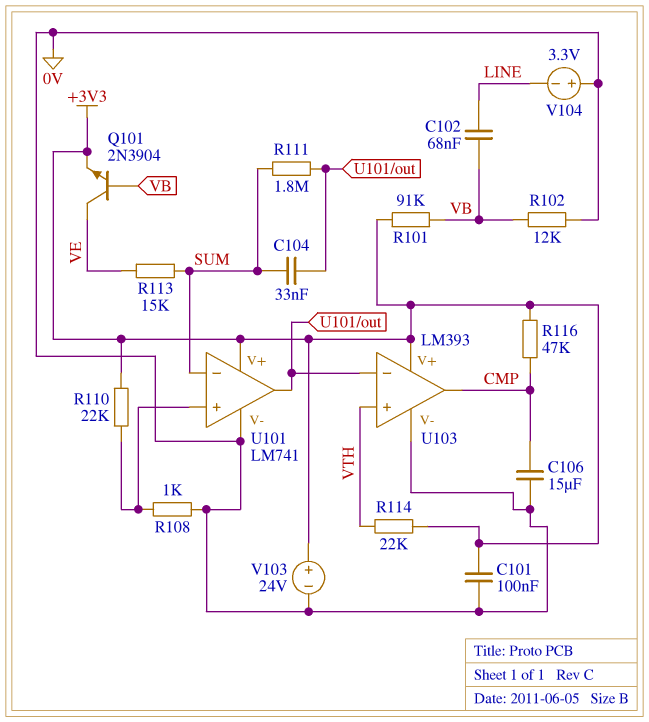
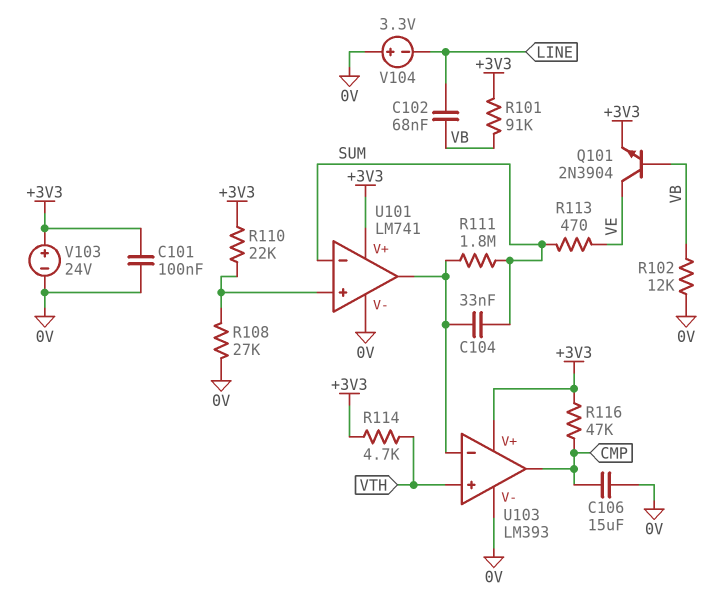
R108: 1k (0V, U101/in+) -> 27k (0V, U101/in+)
R113: 15k (SUM, VE) -> 470 (SUM, VE)
R114: 22k (+3V3, VTH) -> 4.7k (+3V3, VTH)

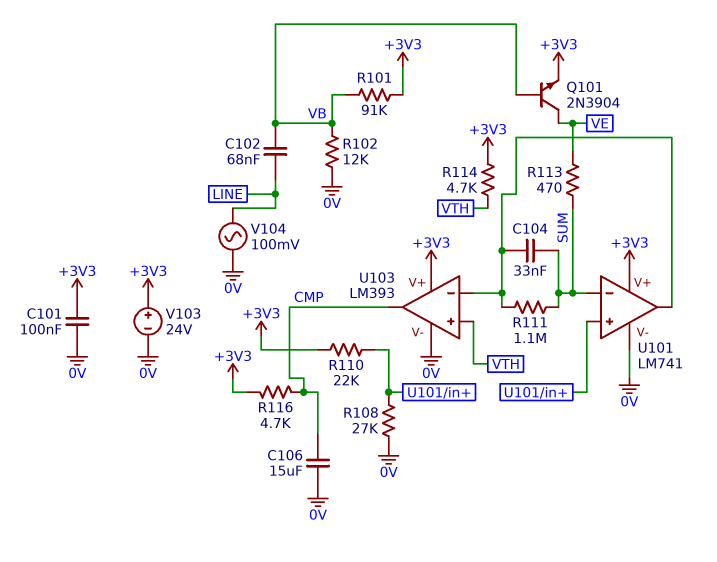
R111: 1.8M (SUM, U101/out) -> 1.1M (SUM, U101/out)
R116: 47k (+3V3, CMP) -> 4.7k (+3V3, CMP)
V104: 3.3V (plus 0V, minus LINE) -> AC 100mV (0V, LINE)

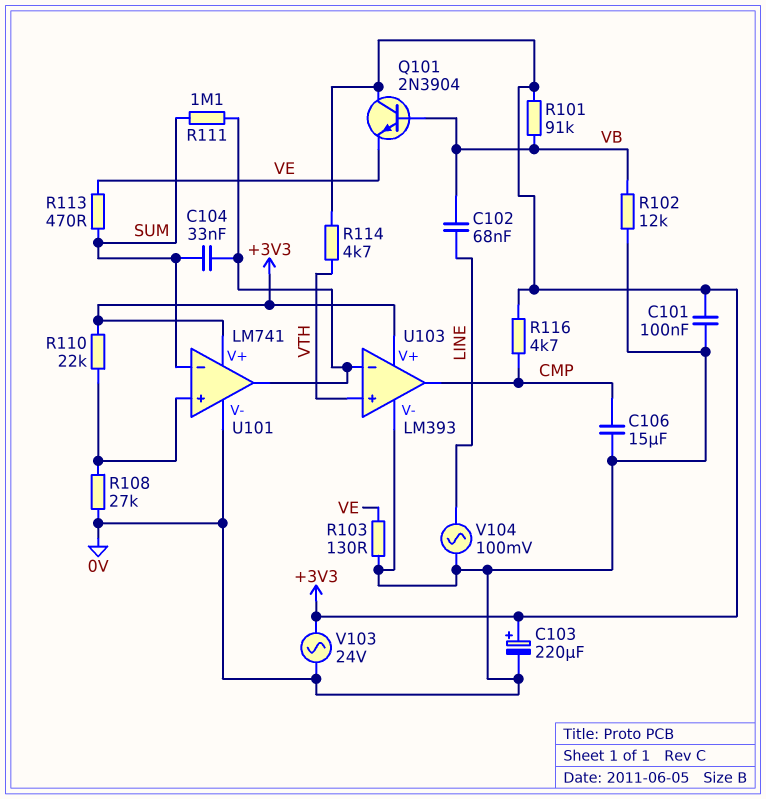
C103: none -> 220uF (plus +3V3, minus 0V)
Q101: NPN 2N3904 (B VB, C VE, E +3V3) -> NPN 2N3904 (B VB, C +3V3, E VE)
R103: none -> 130 (0V, VE)
V103: 24V (plus +3V3, minus 0V) -> AC 24V (+3V3, 0V)

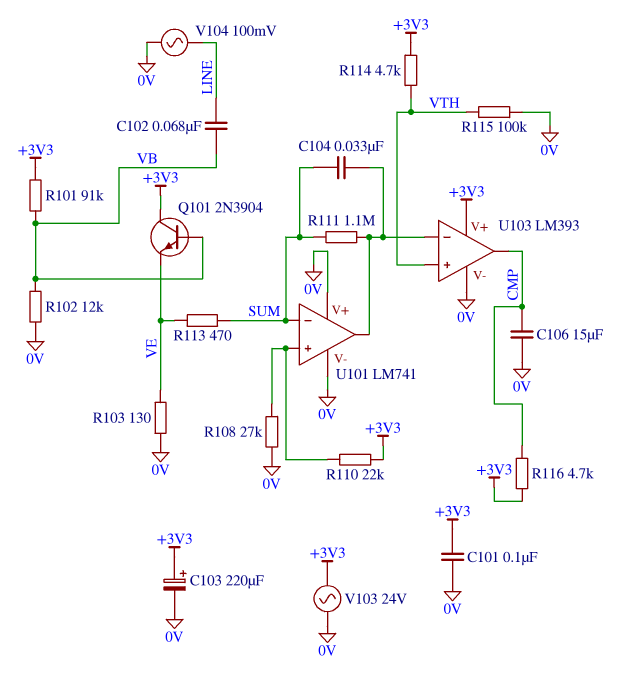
R115: none -> 100k (0V, VTH)
U101 pin V+: +3V3 -> 0V

